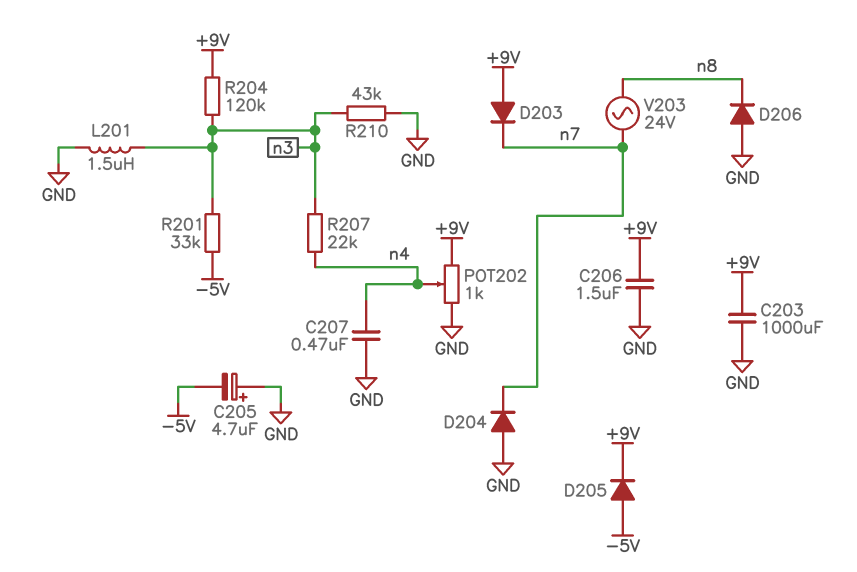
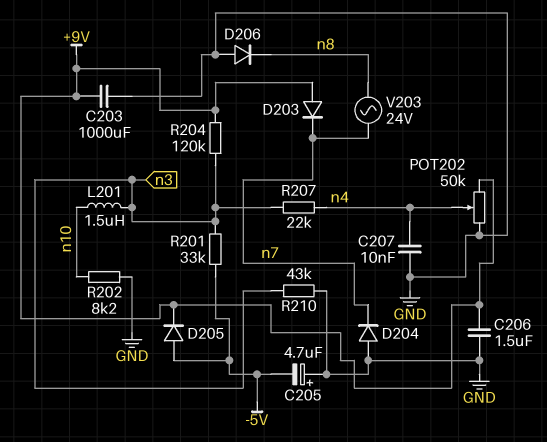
C207: 470nF (GND, n4) -> 10nF (GND, n4)
L201: 1.5uH (GND, n3) -> 1.5uH (n3, n10)
POT202: 1k (+9V, GND, wiper n4) -> 50k (+9V, GND, wiper n4)
R202: none -> 8.2k (GND, n10)

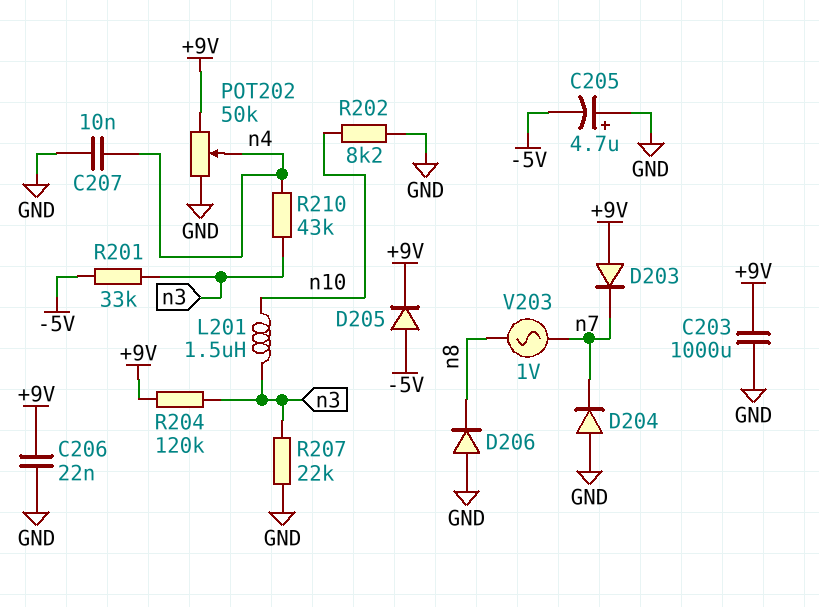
C206: 1.5uF (+9V, GND) -> 22nF (+9V, GND)
R207: 22k (n3, n4) -> 22k (GND, n3)
R210: 43k (GND, n3) -> 43k (n3, n4)
V203: AC 24V (n7, n8) -> AC 1V (n7, n8)

